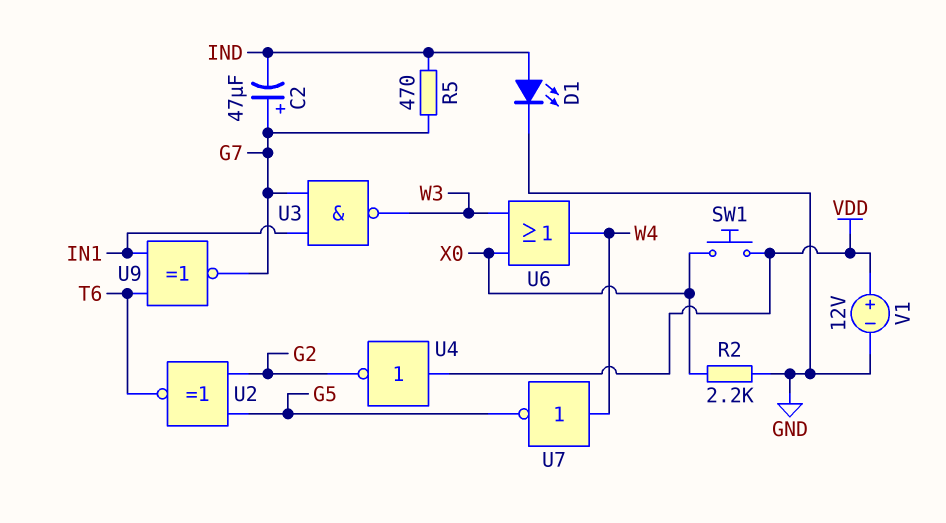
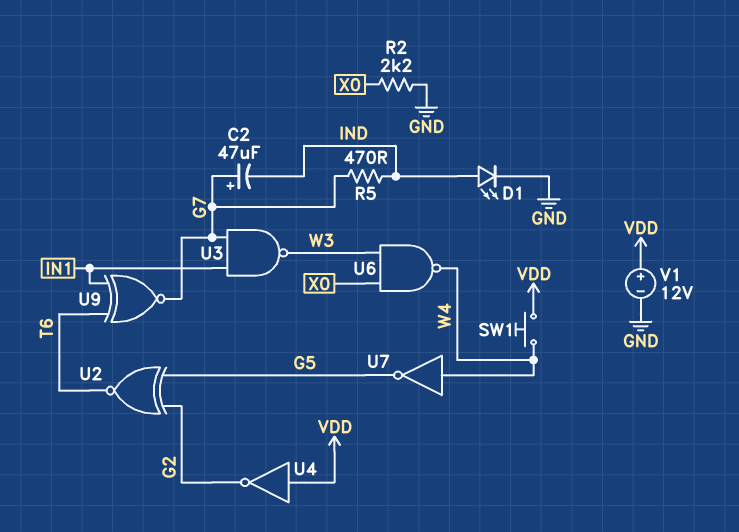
SW1: button (VDD, X0) -> button (VDD, W4)
U6: OR (in W3, in X0, out W4) -> NAND (in W3, in X0, out W4)

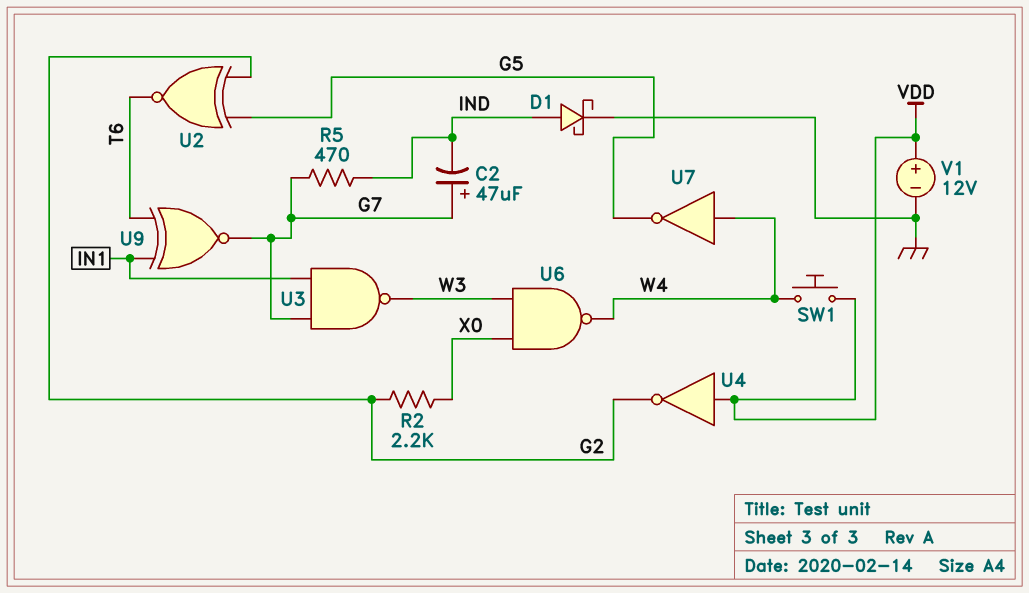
D1: LED (A IND, K GND) -> schottky (A IND, K GND)
R2: 2.2k (GND, X0) -> 2.2k (G2, X0)

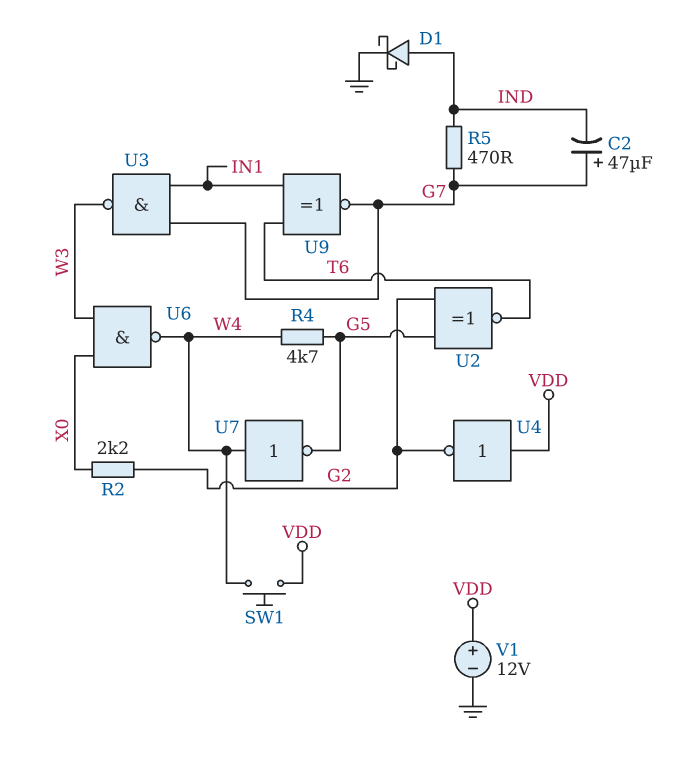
R4: none -> 4.7k (G5, W4)

